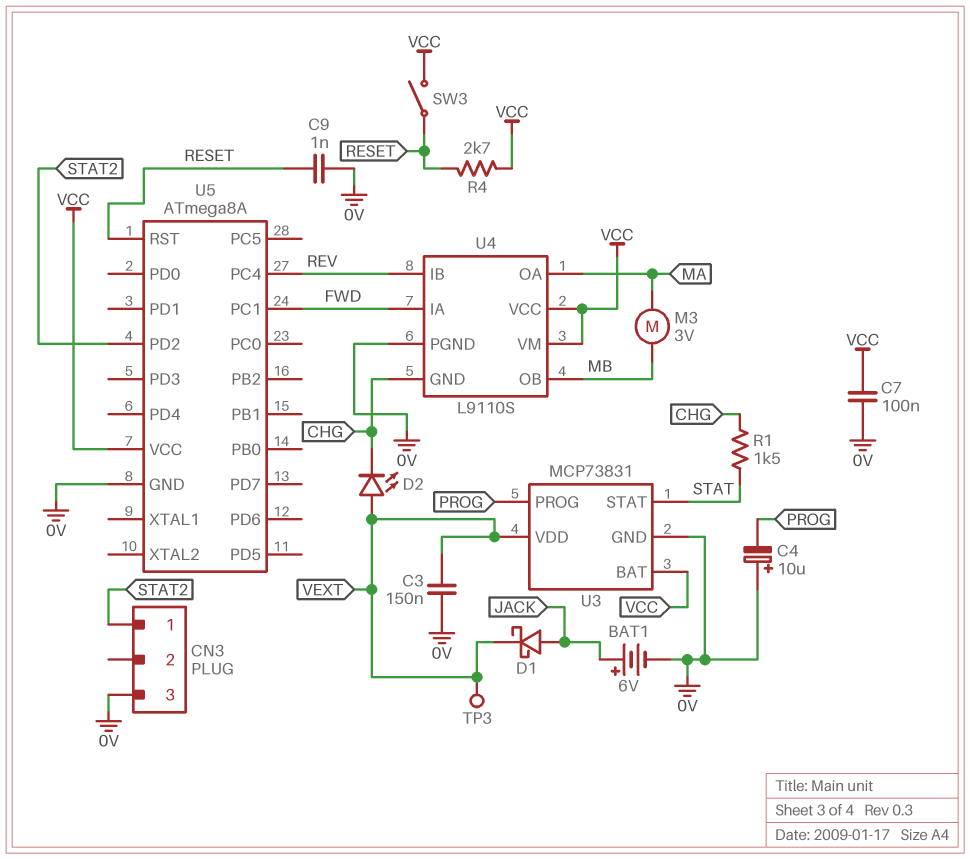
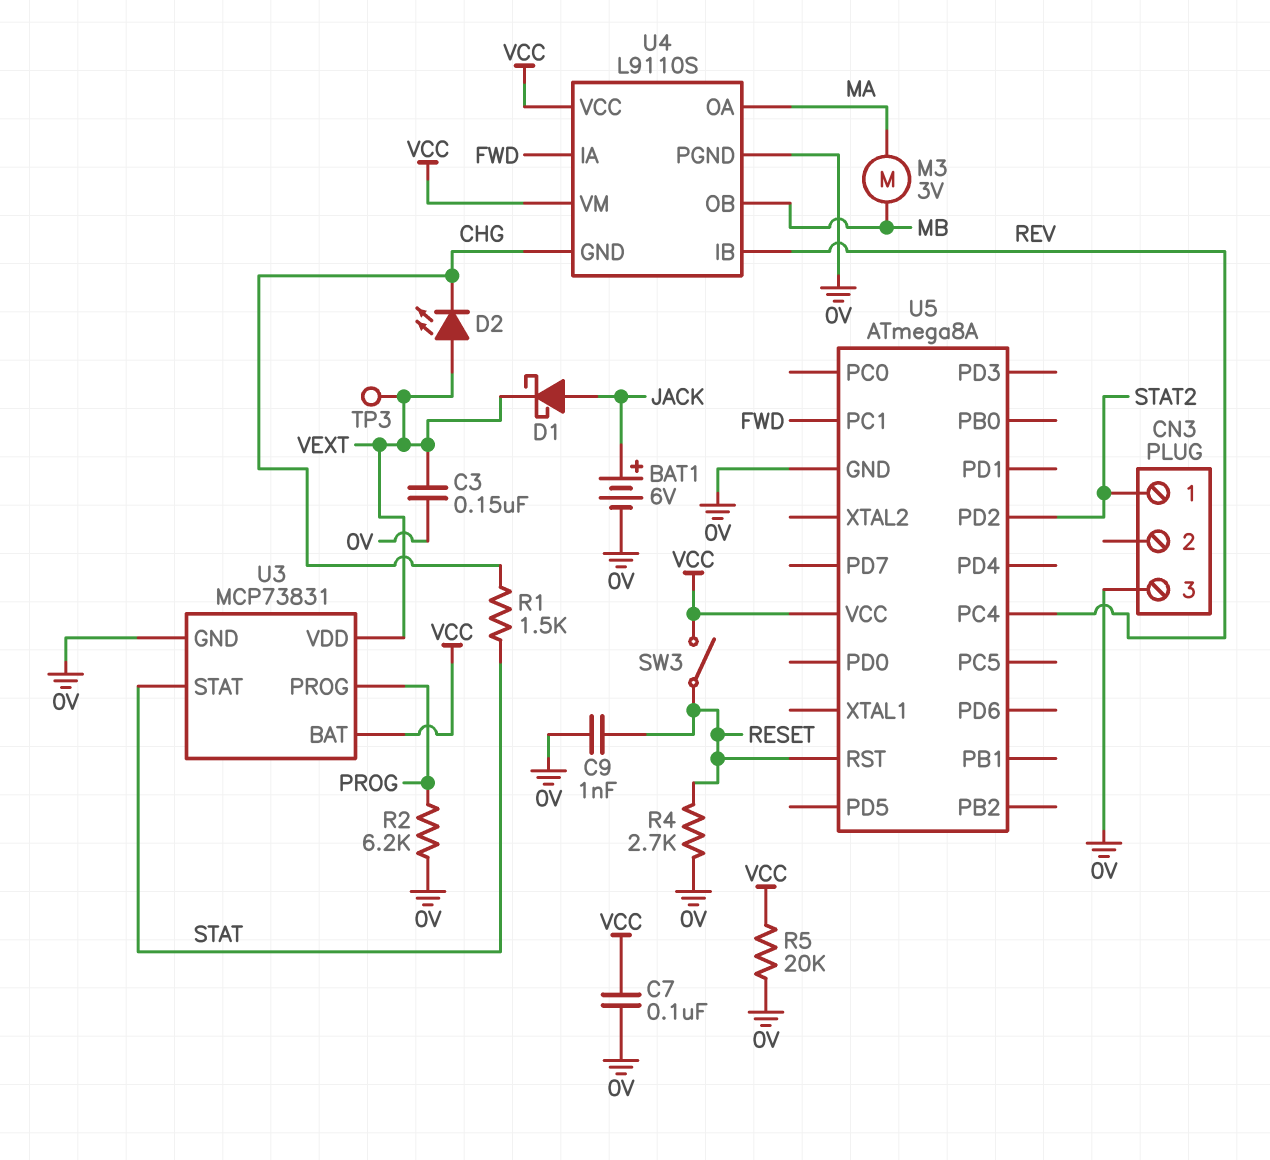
C4: 10uF (plus 0V, minus PROG) -> none
R2: none -> 6.2k (0V, PROG)
R4: 2.7k (RESET, VCC) -> 2.7k (0V, RESET)
R5: none -> 20k (0V, VCC)

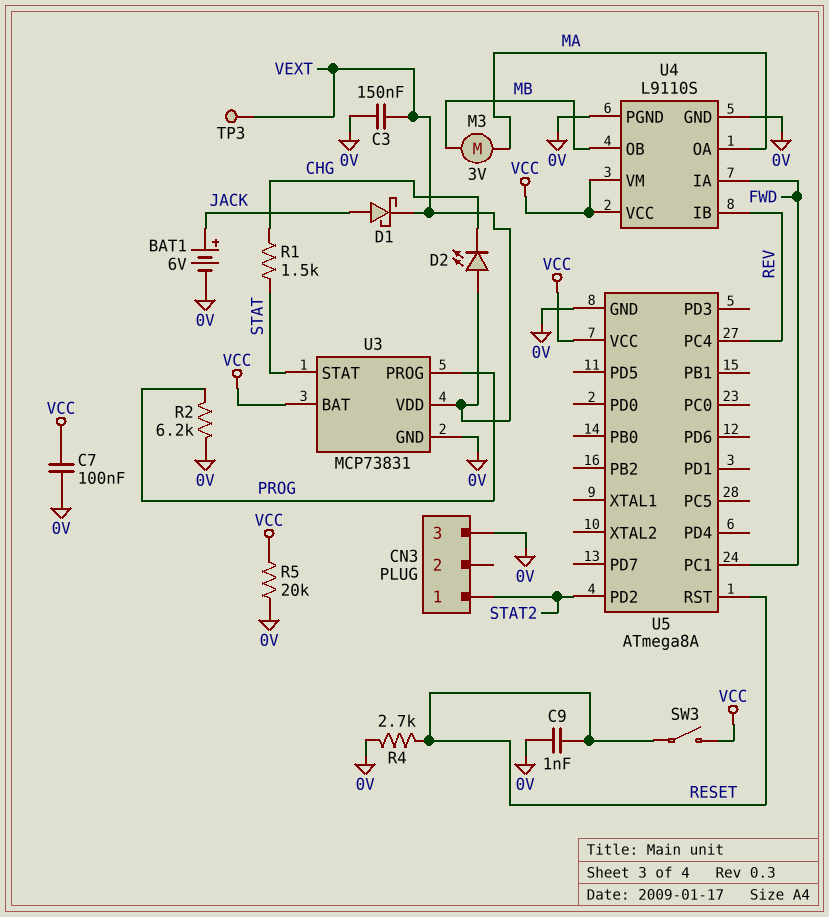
U4 pin GND: CHG -> 0V

